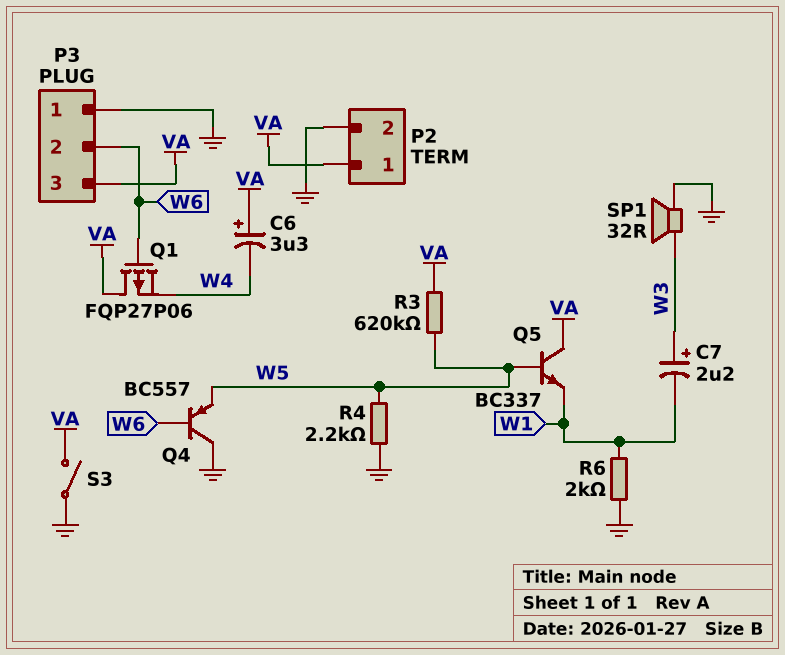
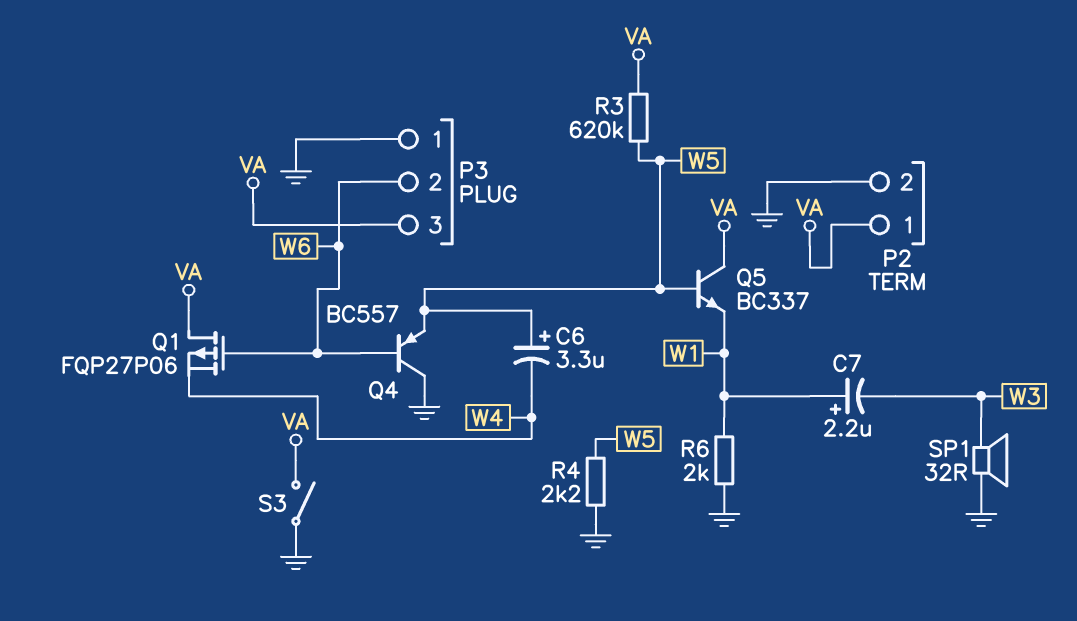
C6: 3.3uF (plus VA, minus W4) -> 3.3uF (plus W5, minus W4)
C7: 2.2uF (plus W3, minus W1) -> 2.2uF (plus W1, minus W3)

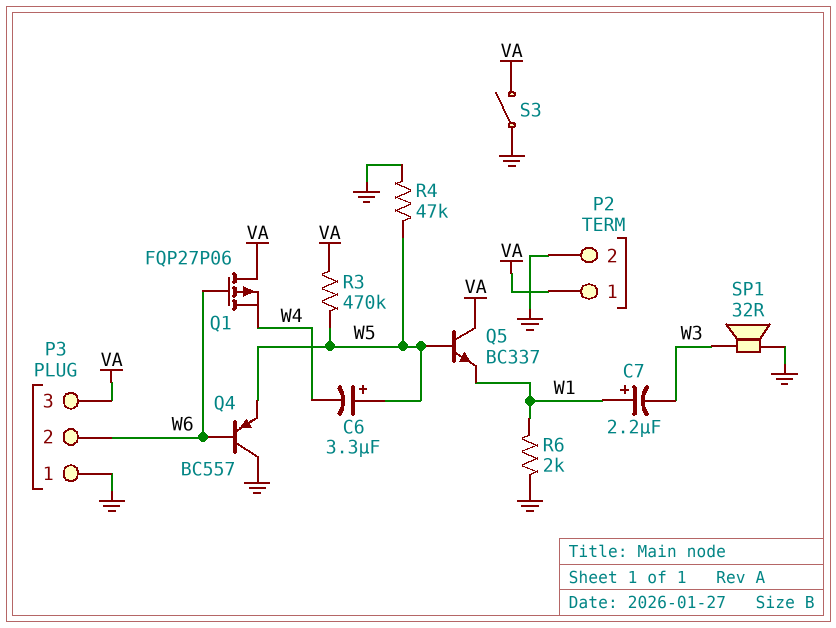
R3: 620k (VA, W5) -> 470k (VA, W5)
R4: 2.2k (GND, W5) -> 47k (GND, W5)

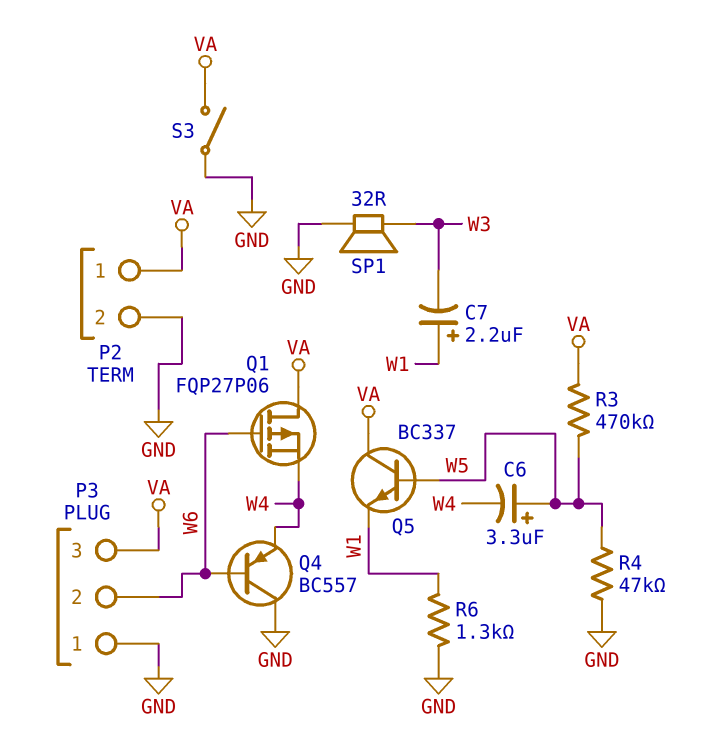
Q4: PNP BC557 (B W6, C GND, E W5) -> PNP BC557 (B W6, C GND, E W4)
R6: 2k (GND, W1) -> 1.3k (GND, W1)

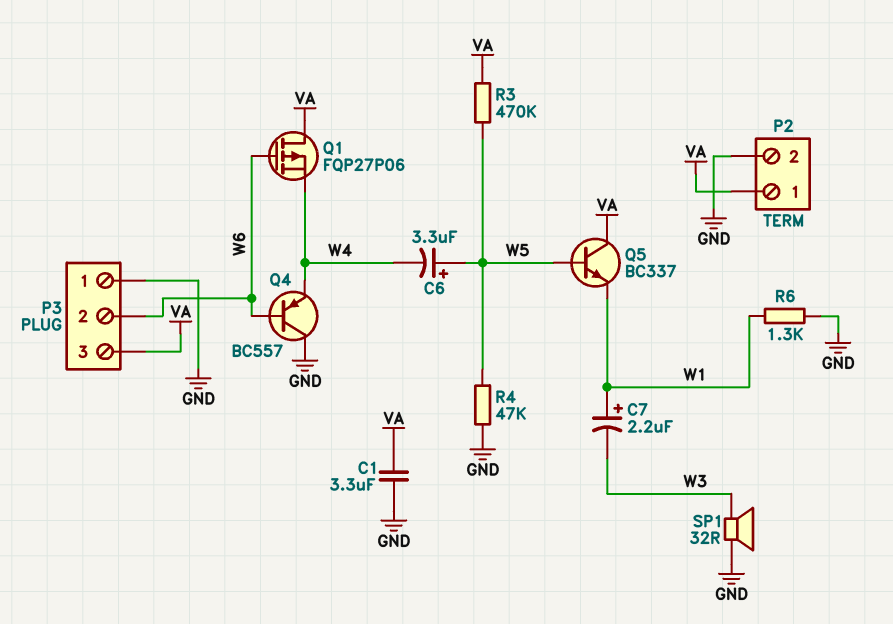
C1: none -> 3.3uF (GND, VA)
S3: switch (GND, VA) -> none

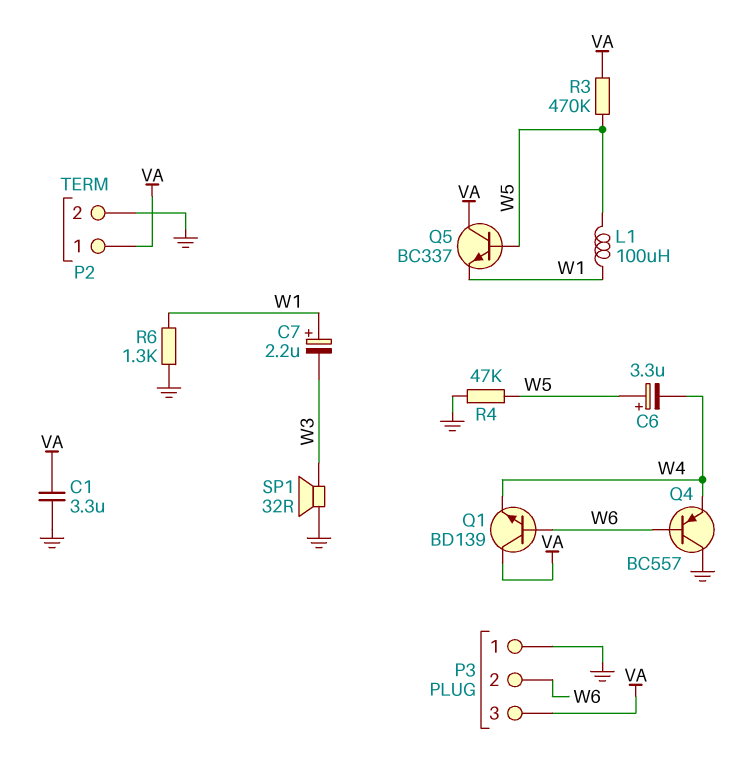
L1: none -> 100uH (W1, W5)
Q1: PMOS FQP27P06 (G W6, D VA, S W4) -> NPN BD139 (B W6, C VA, E W4)

